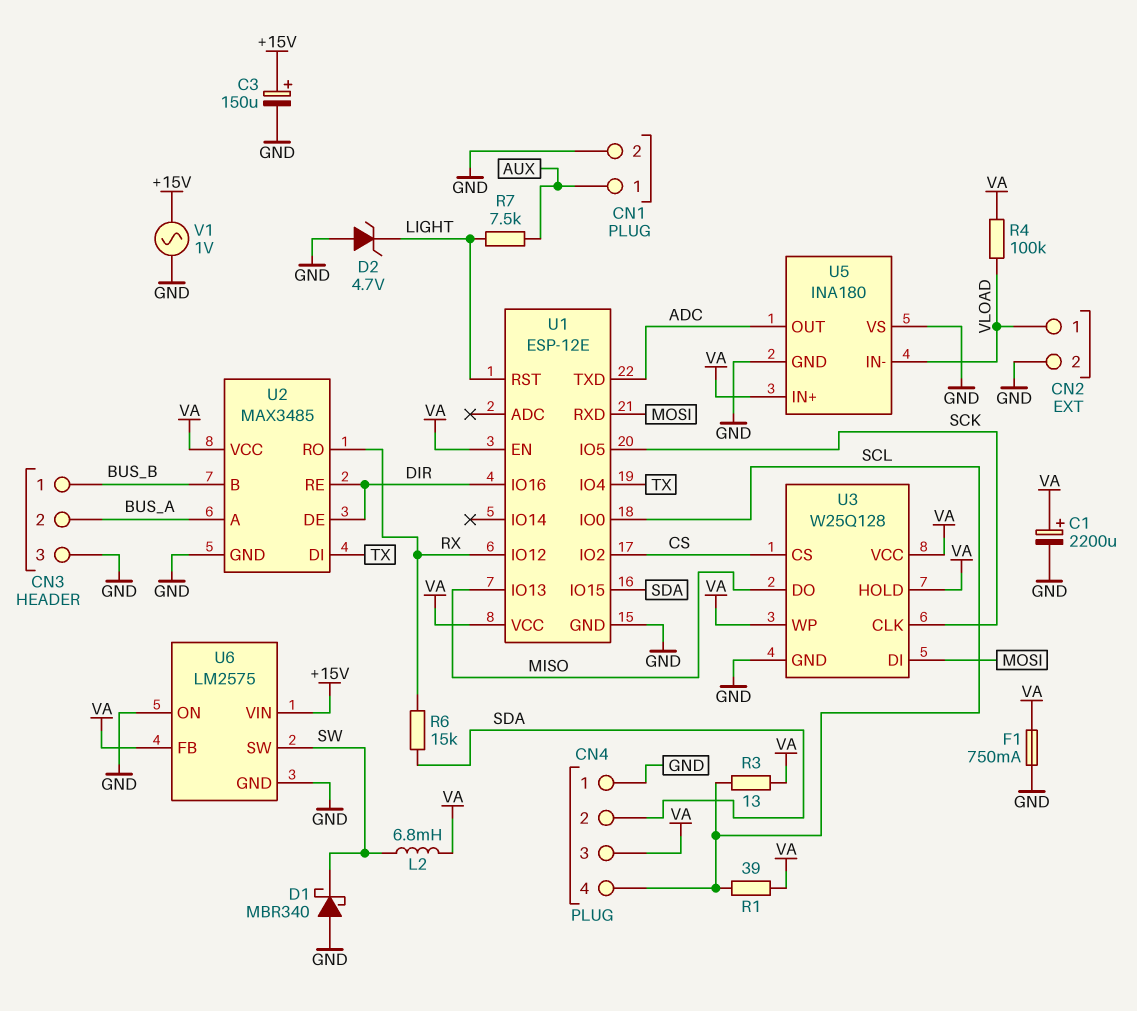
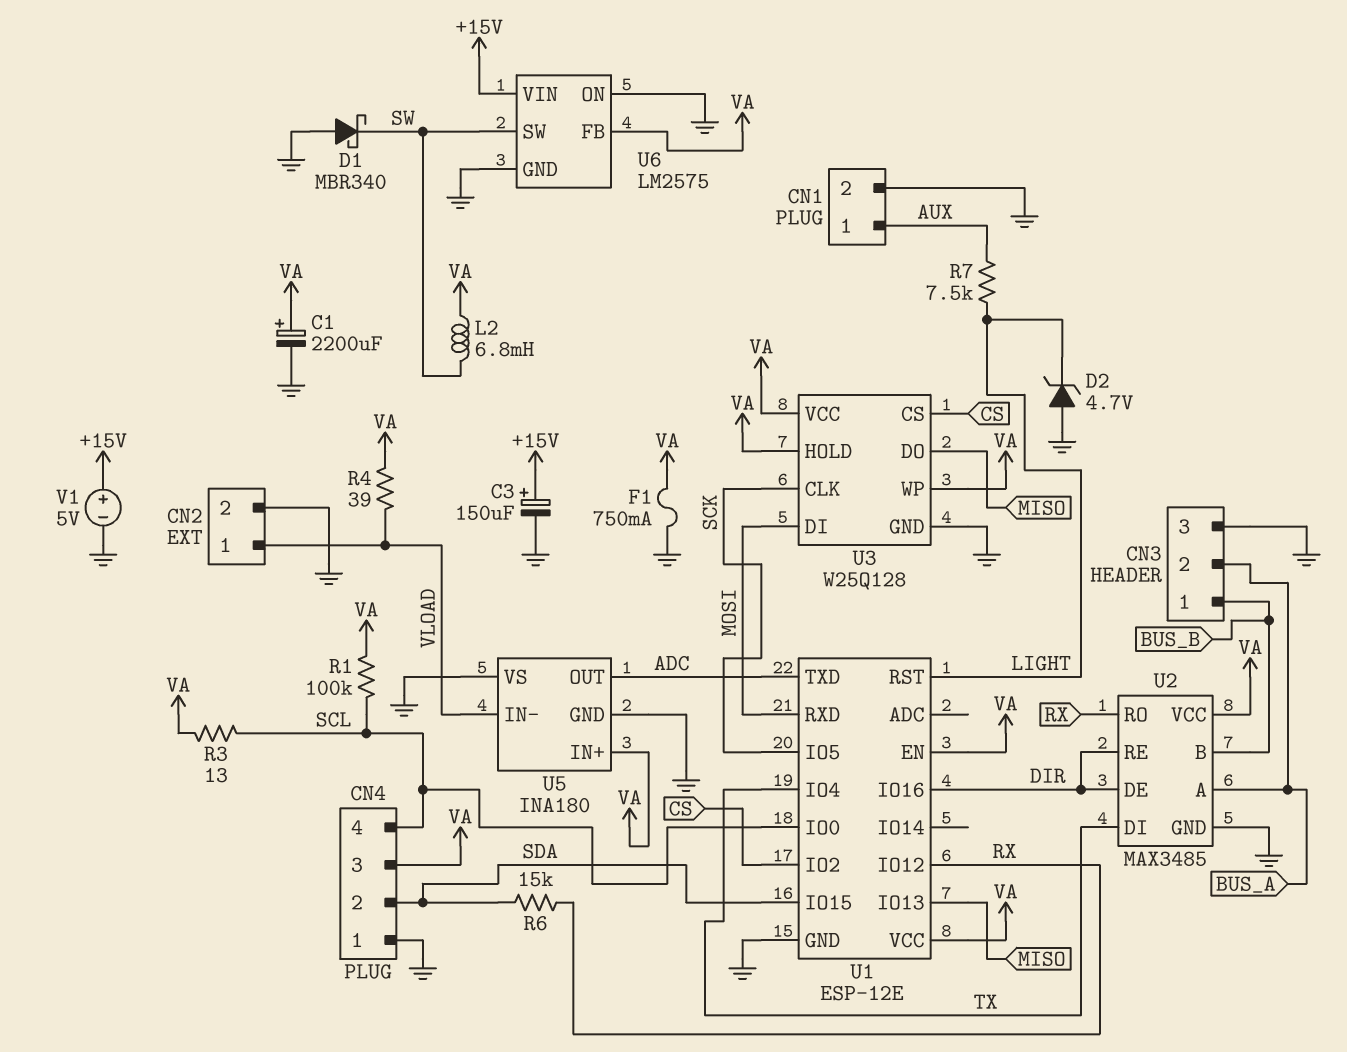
R1: 39 (SCL, VA) -> 100k (SCL, VA)
R4: 100k (VA, VLOAD) -> 39 (VA, VLOAD)
V1: AC 1V (+15V, GND) -> 5V (plus +15V, minus GND)

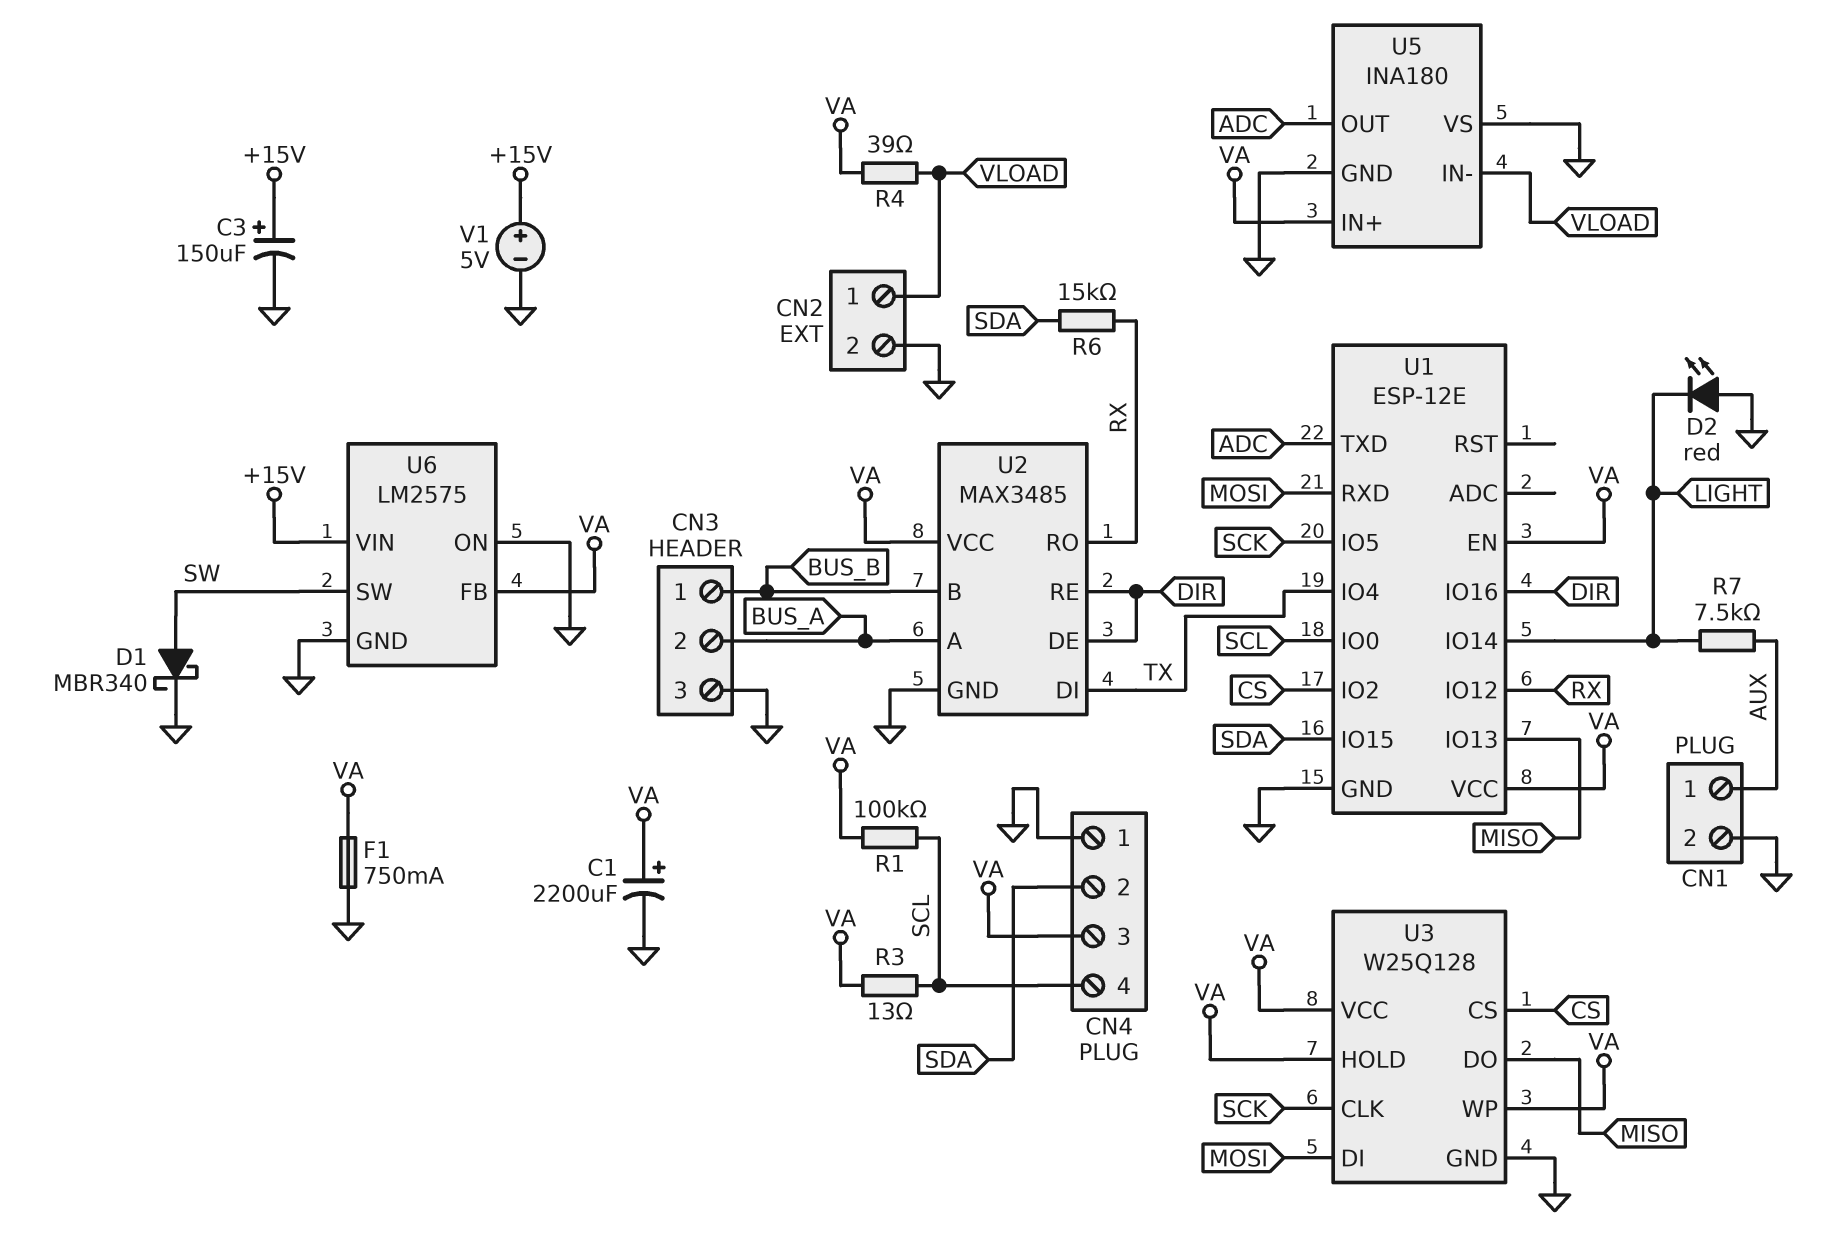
D1: schottky MBR340 (A GND, K SW) -> schottky MBR340 (A SW, K GND)
D2: zener 4.7V (A GND, K LIGHT) -> LED red (A GND, K LIGHT)
L2: 6.8mH (SW, VA) -> none
U1 pin IO14: none -> LIGHT
U1 pin RST: LIGHT -> none

